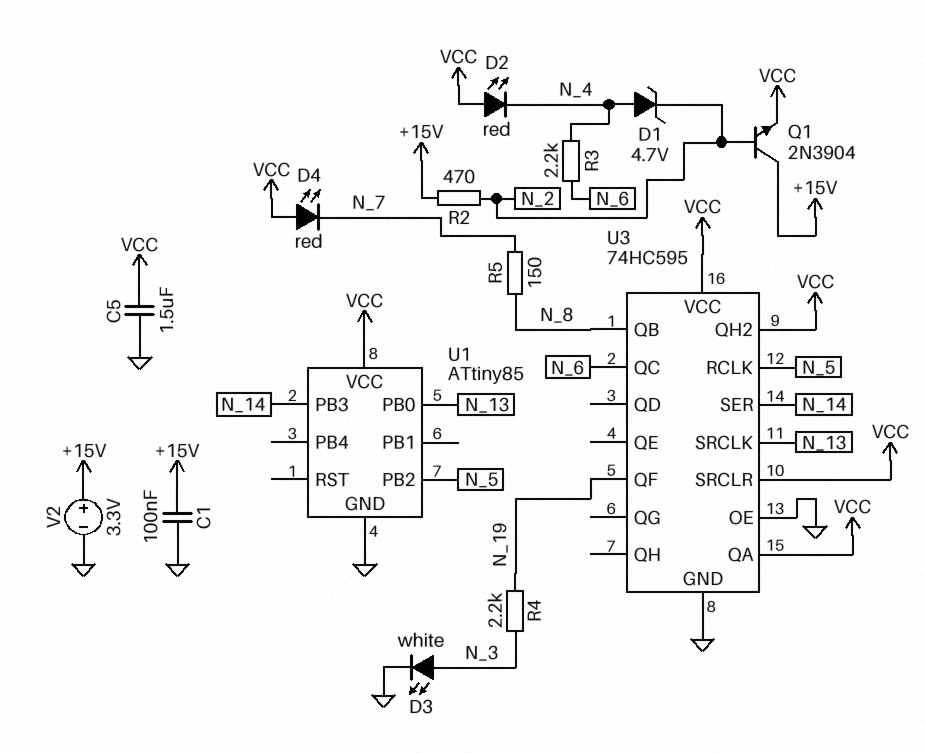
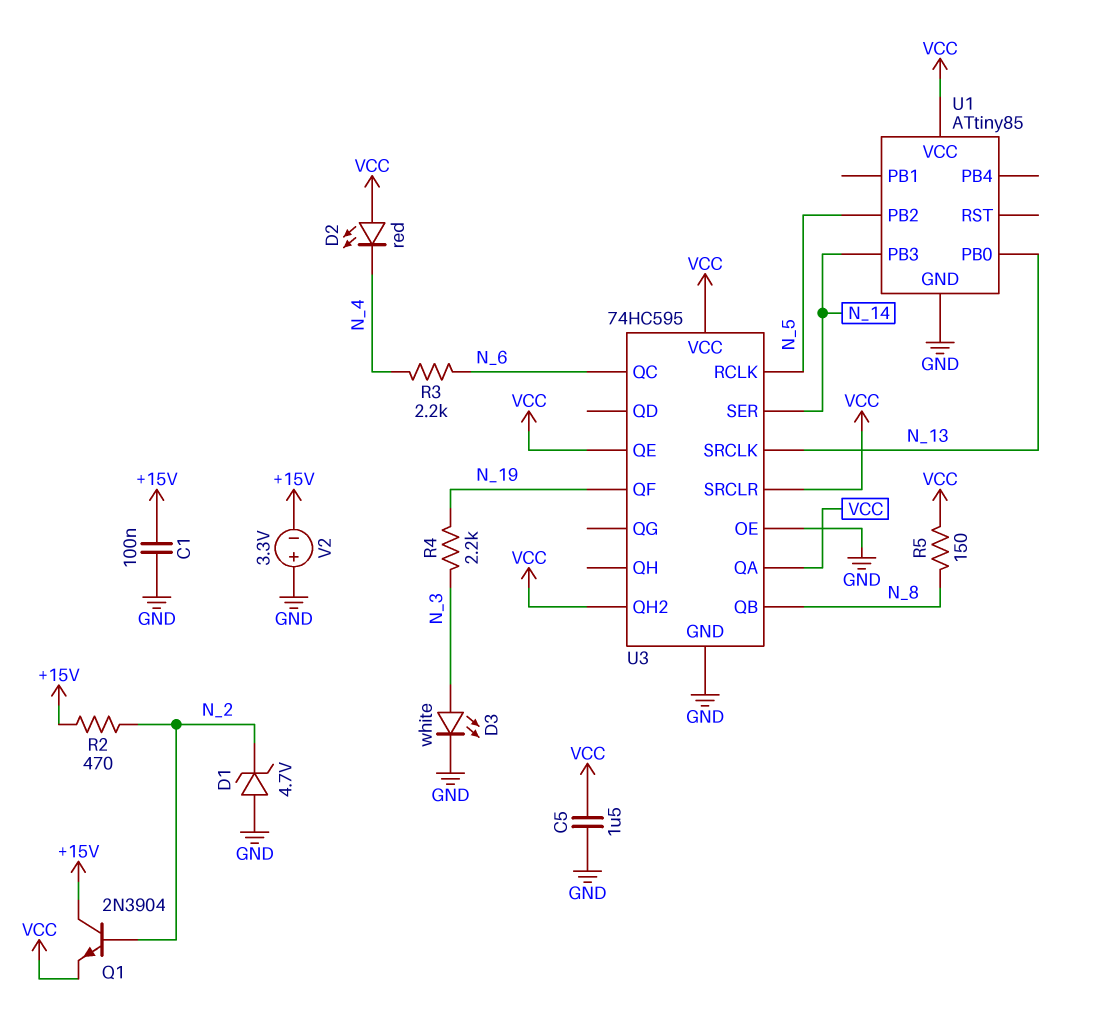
D1: zener 4.7V (A N_4, K N_2) -> zener 4.7V (A GND, K N_2)
D4: LED red (A VCC, K N_7) -> none
R5: 150 (N_7, N_8) -> 150 (N_8, VCC)
U3 pin QE: none -> VCC
V2: 3.3V (plus +15V, minus GND) -> 3.3V (plus GND, minus +15V)

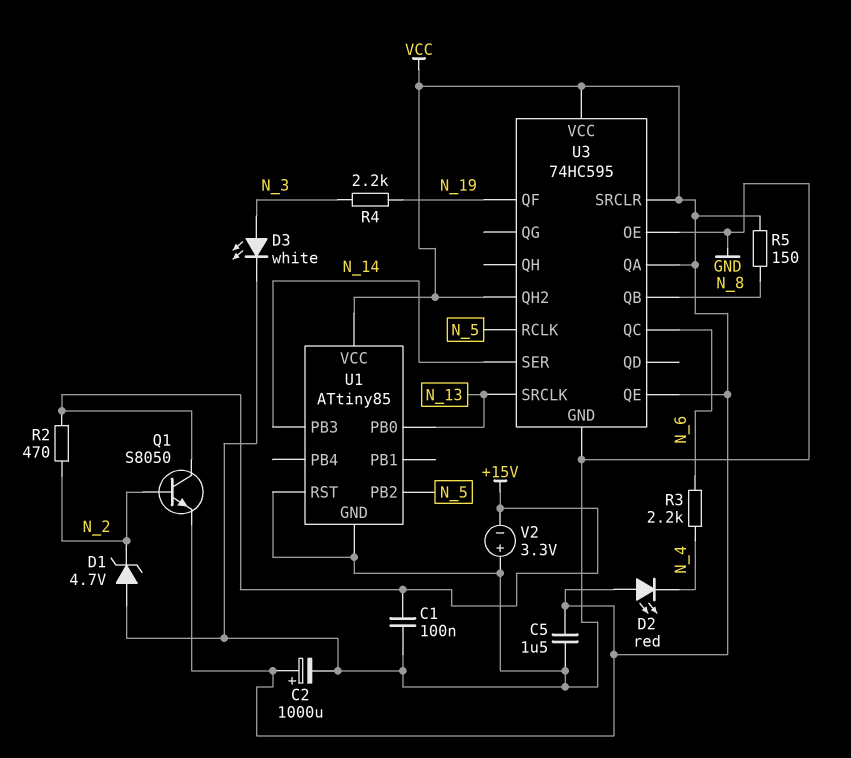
C2: none -> 1000uF (plus VCC, minus GND)
Q1: NPN 2N3904 (B N_2, C +15V, E VCC) -> NPN S8050 (B N_2, C +15V, E VCC)
U1 pin RST: none -> GND

